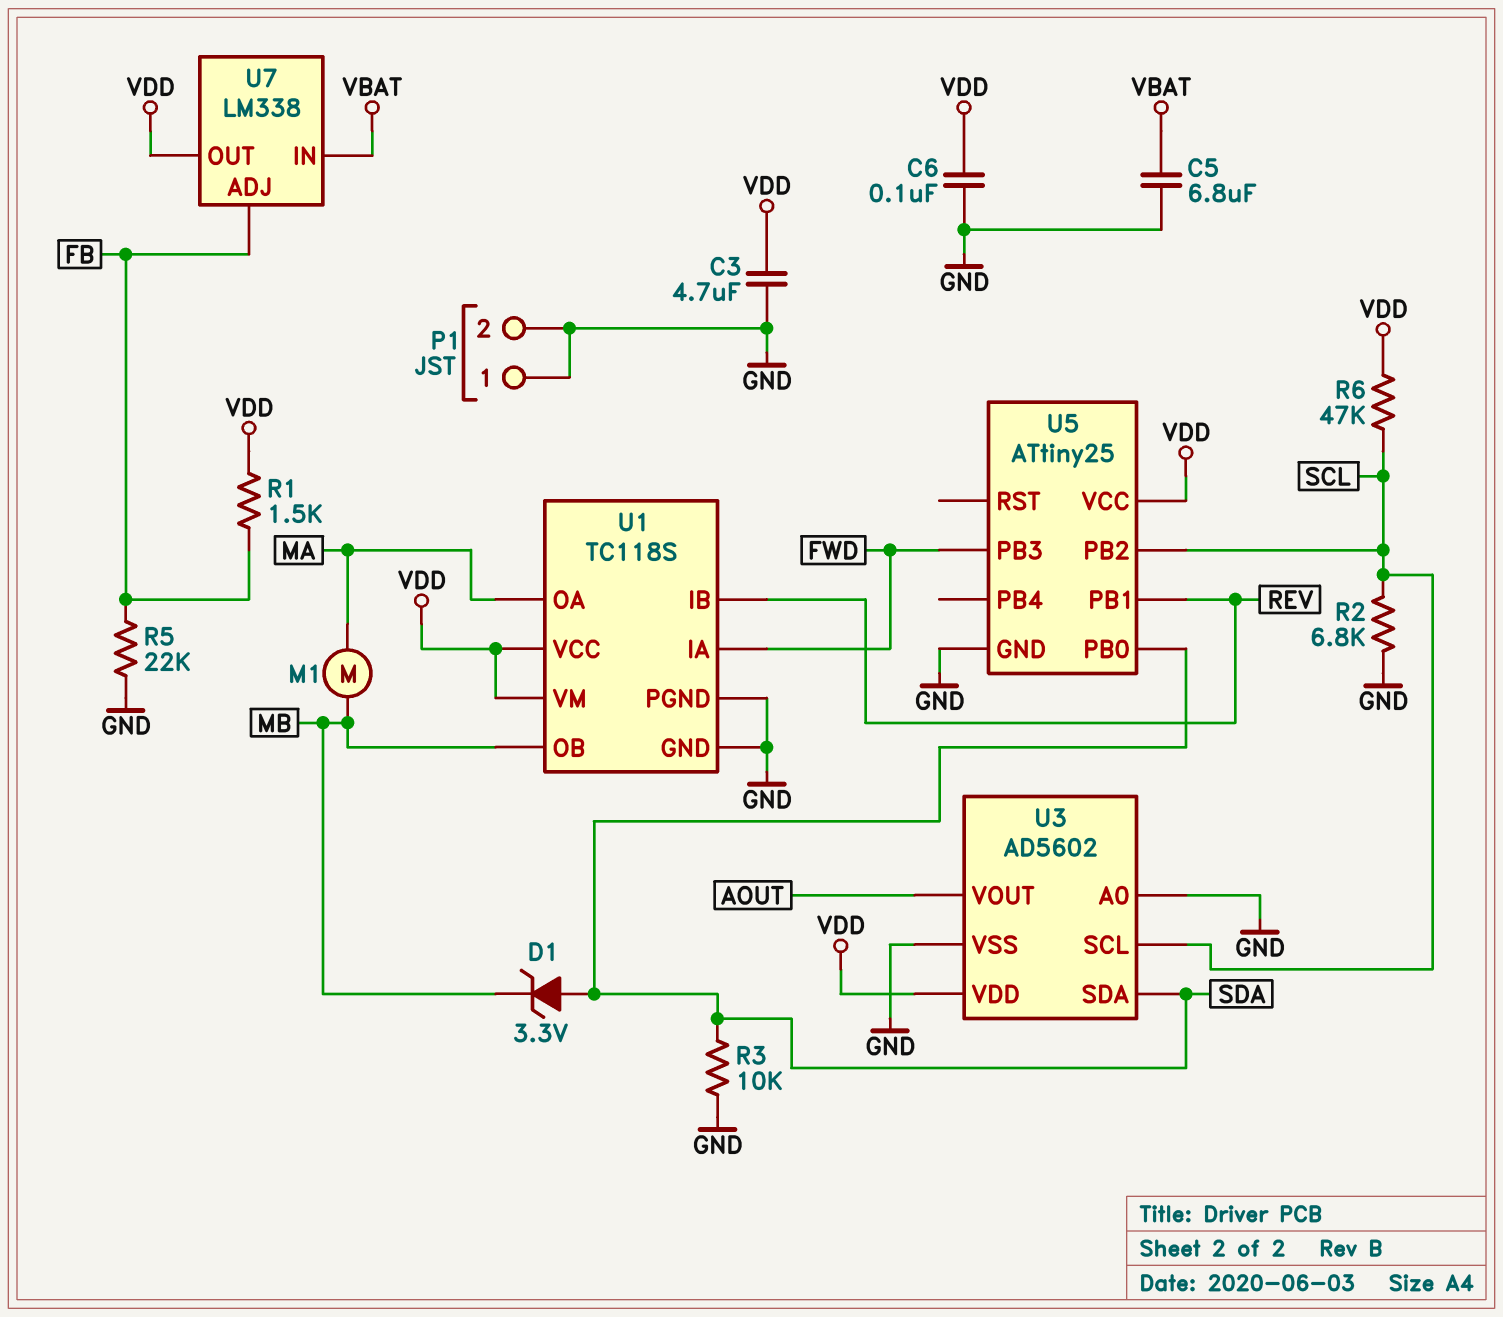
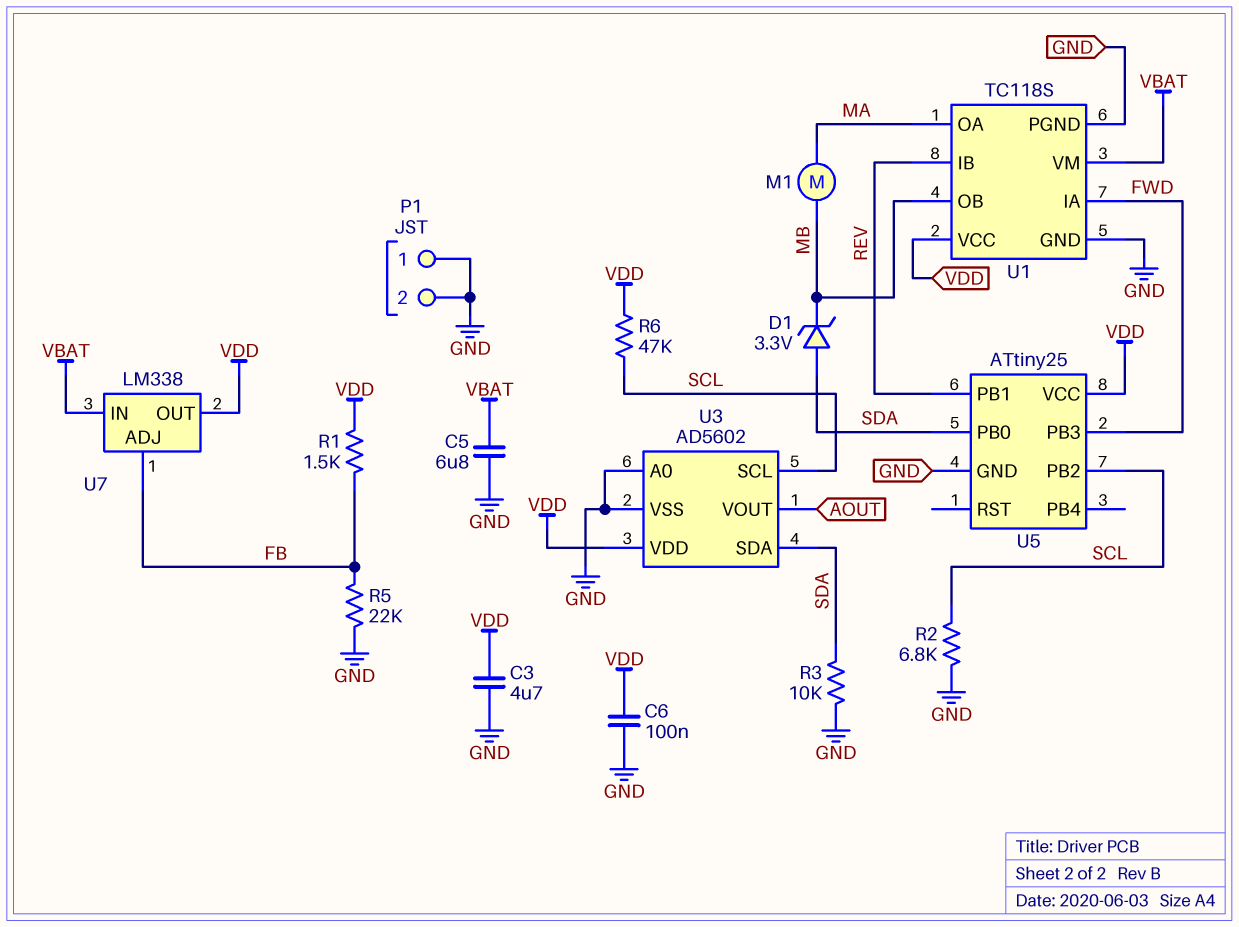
U1 pin VM: VDD -> VBAT

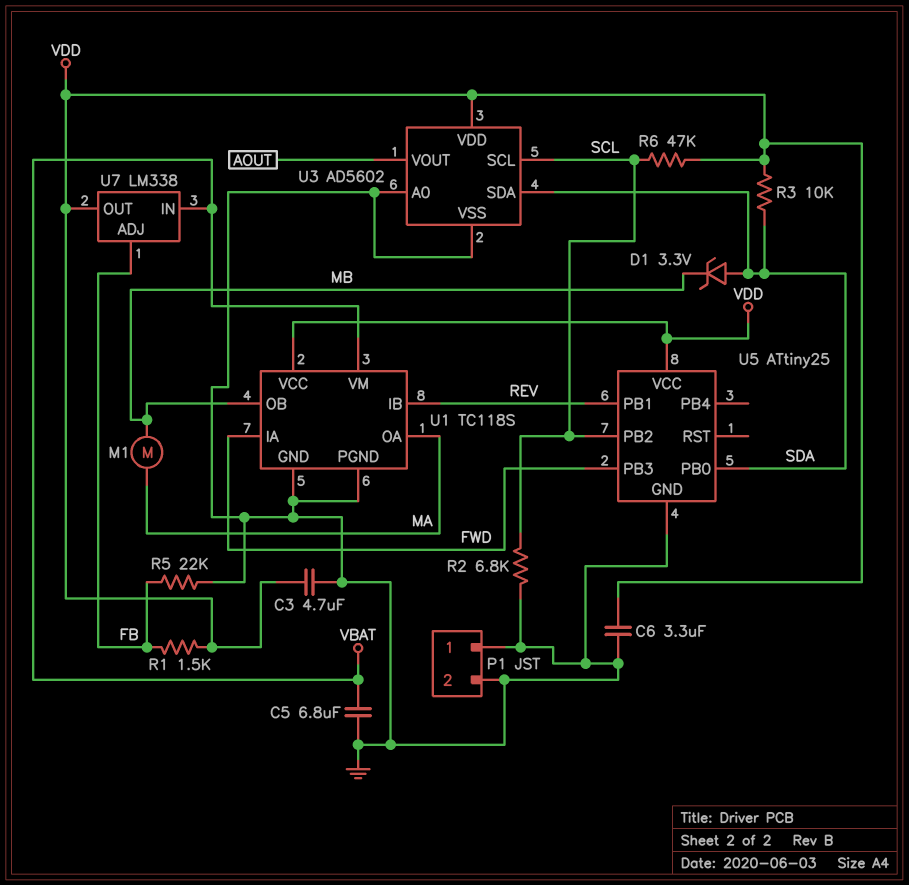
C6: 100nF (GND, VDD) -> 3.3uF (GND, VDD)
R3: 10k (GND, SDA) -> 10k (SDA, VDD)

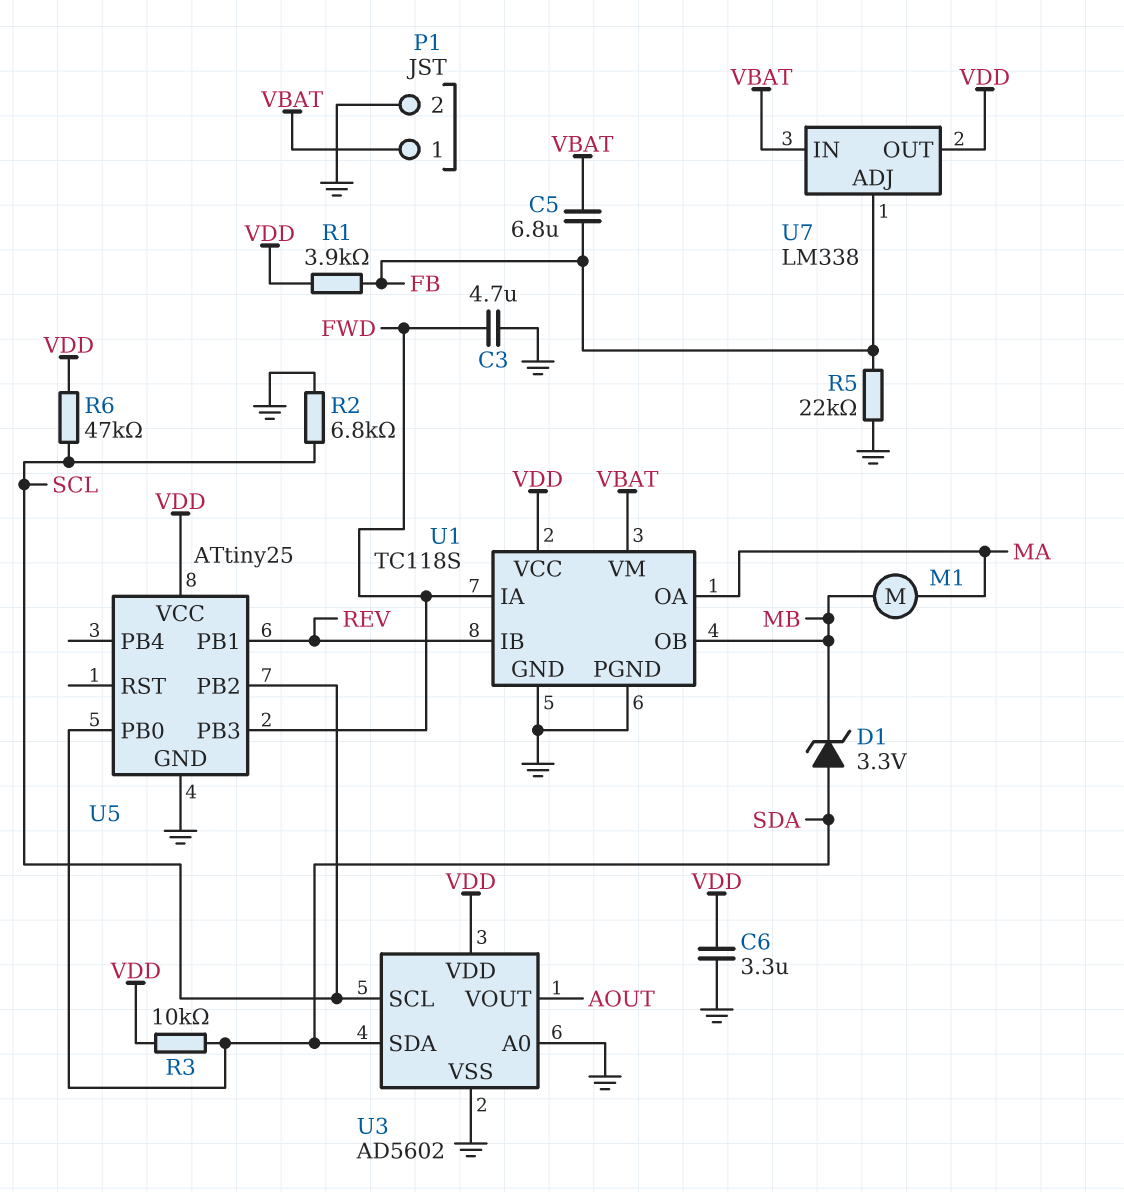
C3: 4.7uF (GND, VDD) -> 4.7uF (FWD, GND)
C5: 6.8uF (GND, VBAT) -> 6.8uF (FB, VBAT)
P1 pin 1: GND -> VBAT
R1: 1.5k (FB, VDD) -> 3.9k (FB, VDD)

